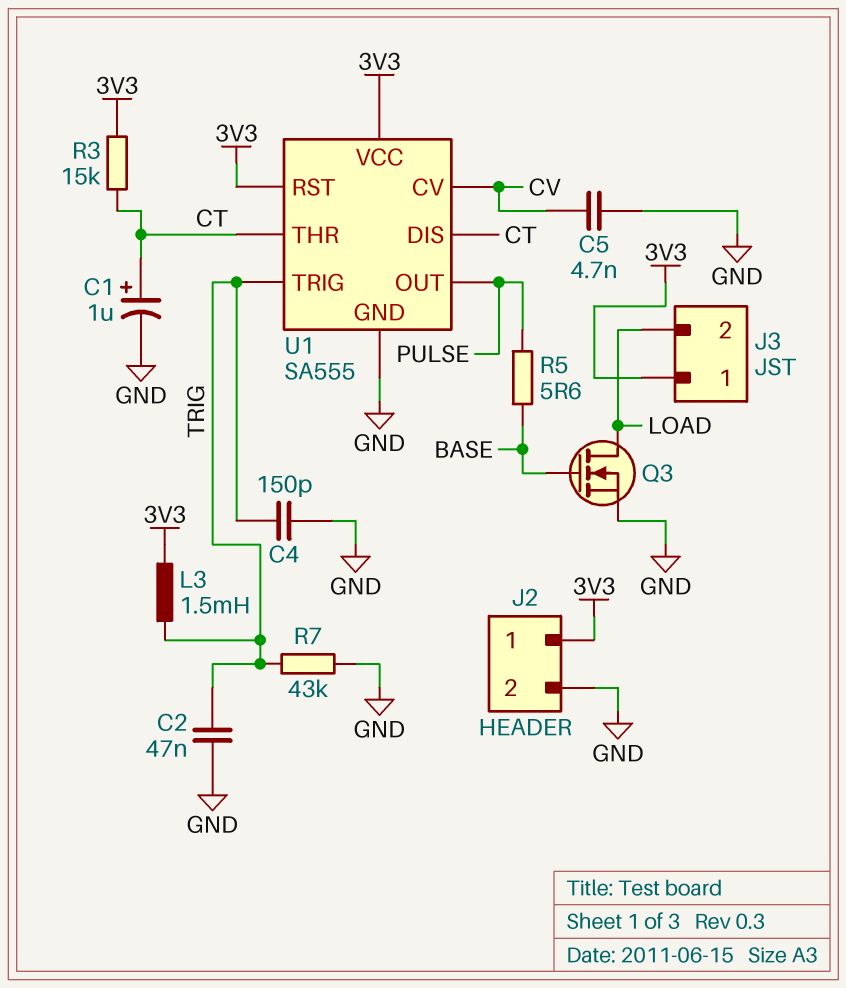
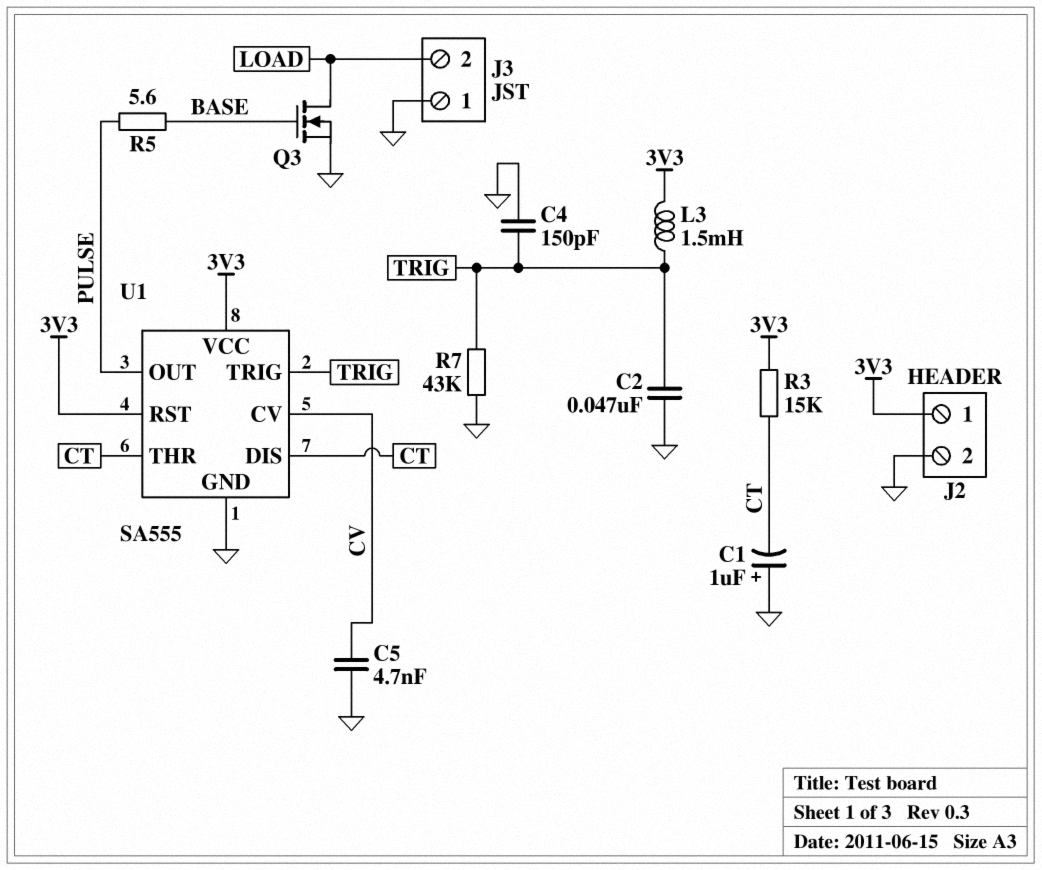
C1: 1uF (plus CT, minus GND) -> 1uF (plus GND, minus CT)
J3 pin 1: 3V3 -> GND

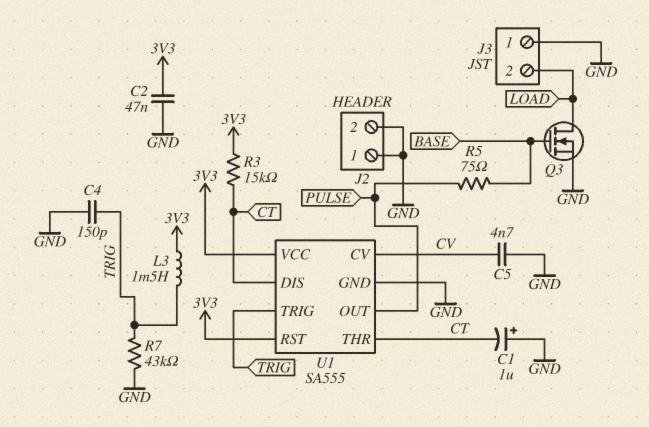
C2: 47nF (GND, TRIG) -> 47nF (3V3, GND)
J2 pin 1: 3V3 -> GND
R5: 5.6 (BASE, PULSE) -> 75 (BASE, PULSE)

